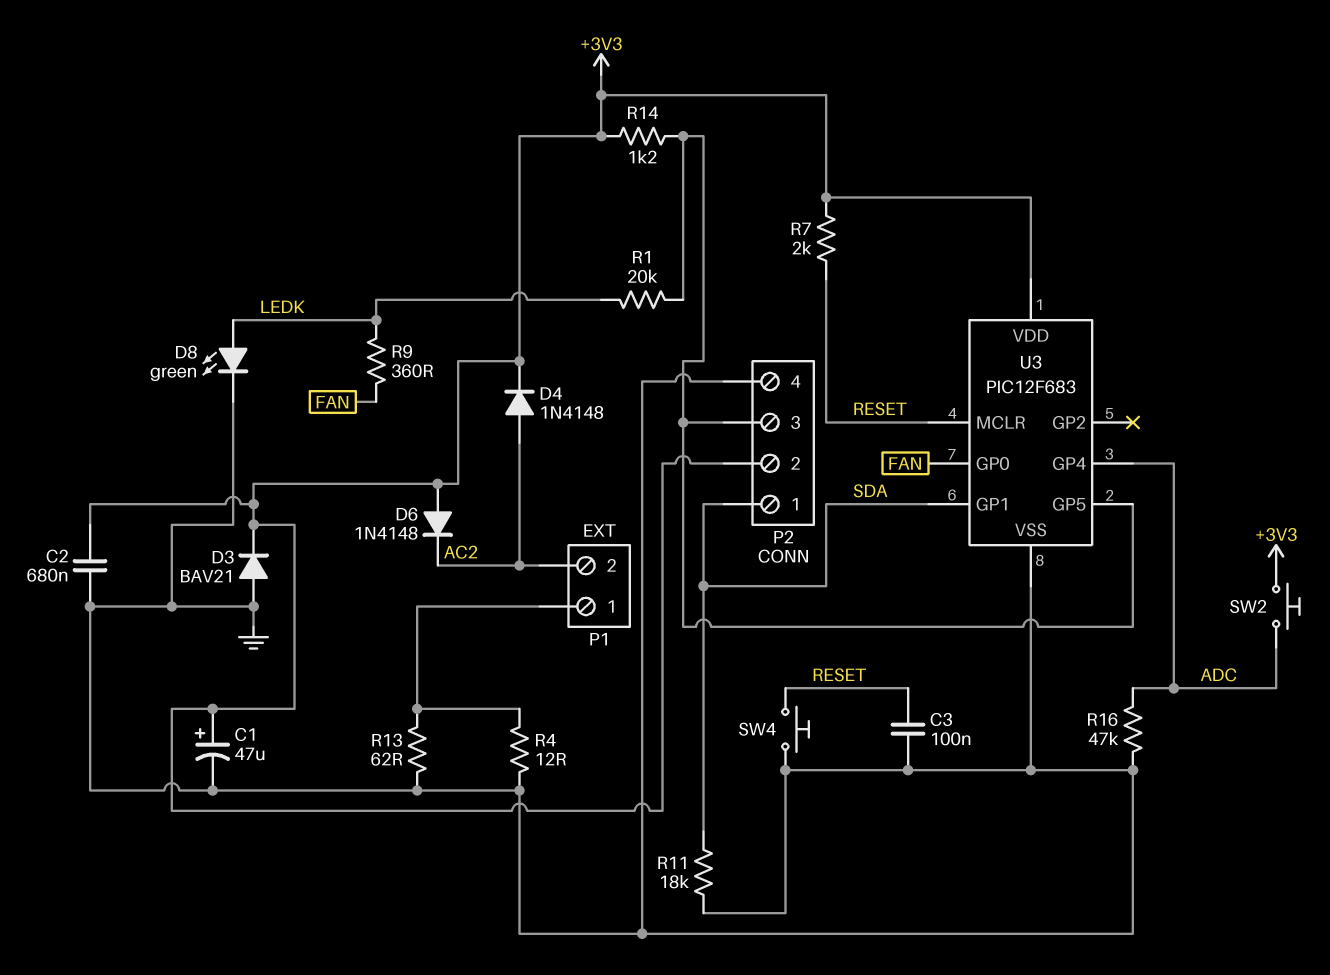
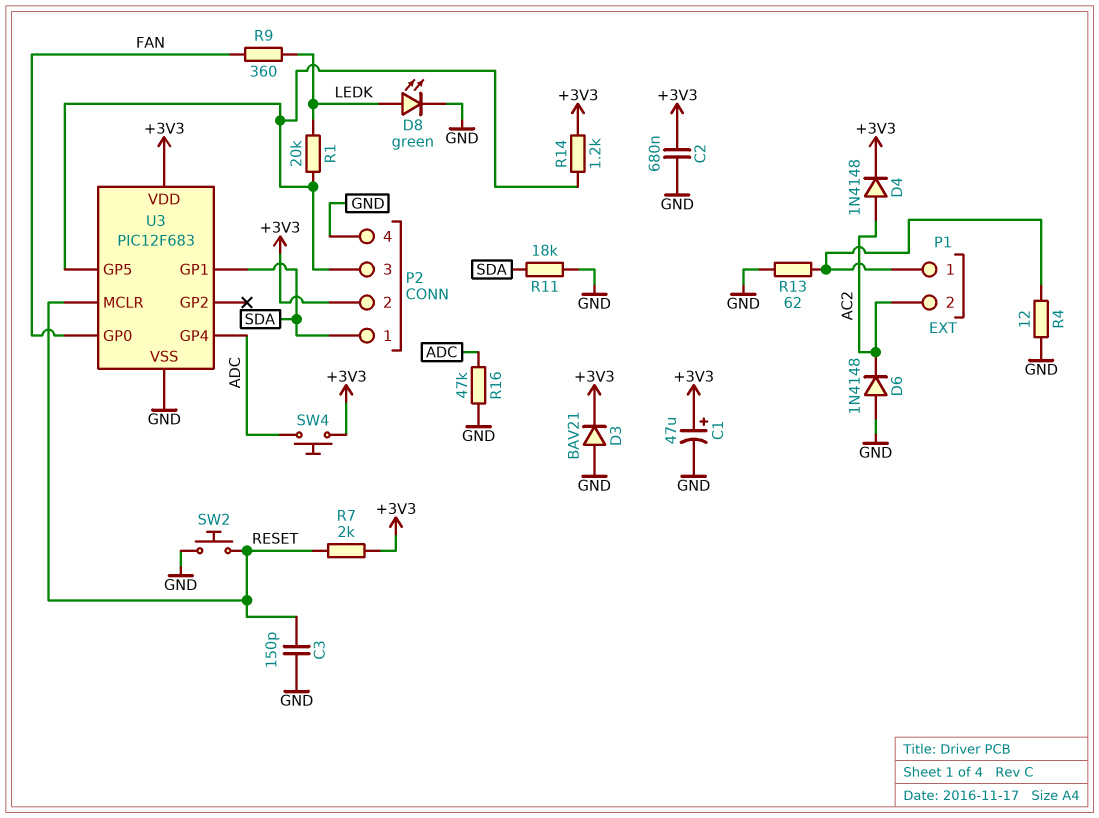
C3: 100nF (GND, RESET) -> 150pF (GND, RESET)
D6: diode 1N4148 (A +3V3, K AC2) -> diode 1N4148 (A GND, K AC2)
SW2: button (+3V3, ADC) -> button (GND, RESET)
SW4: button (GND, RESET) -> button (+3V3, ADC)

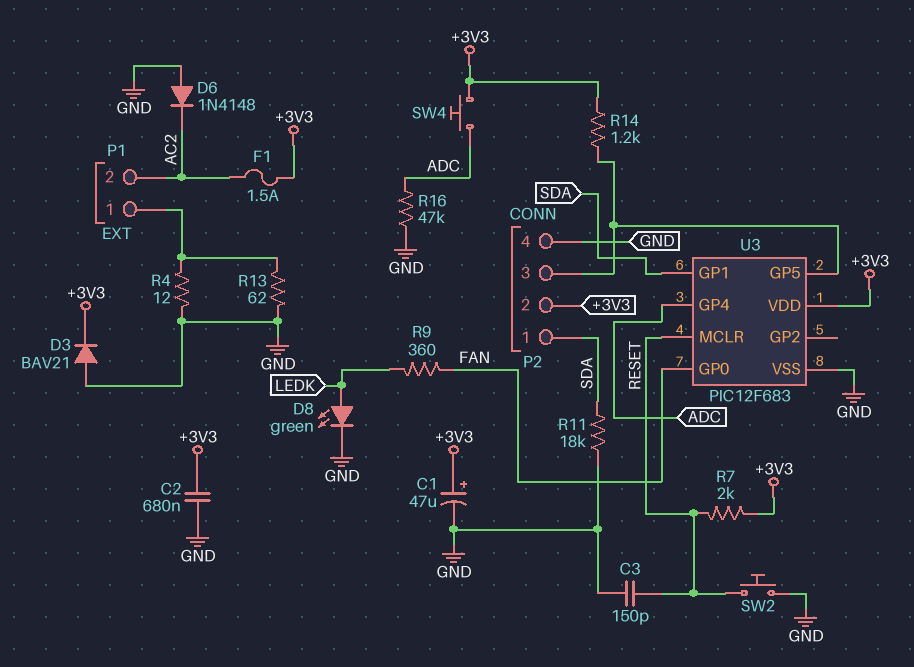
D4: diode 1N4148 (A AC2, K +3V3) -> none
F1: none -> 1.5A (+3V3, AC2)
R1: 20k (LEDK, P2/3) -> none

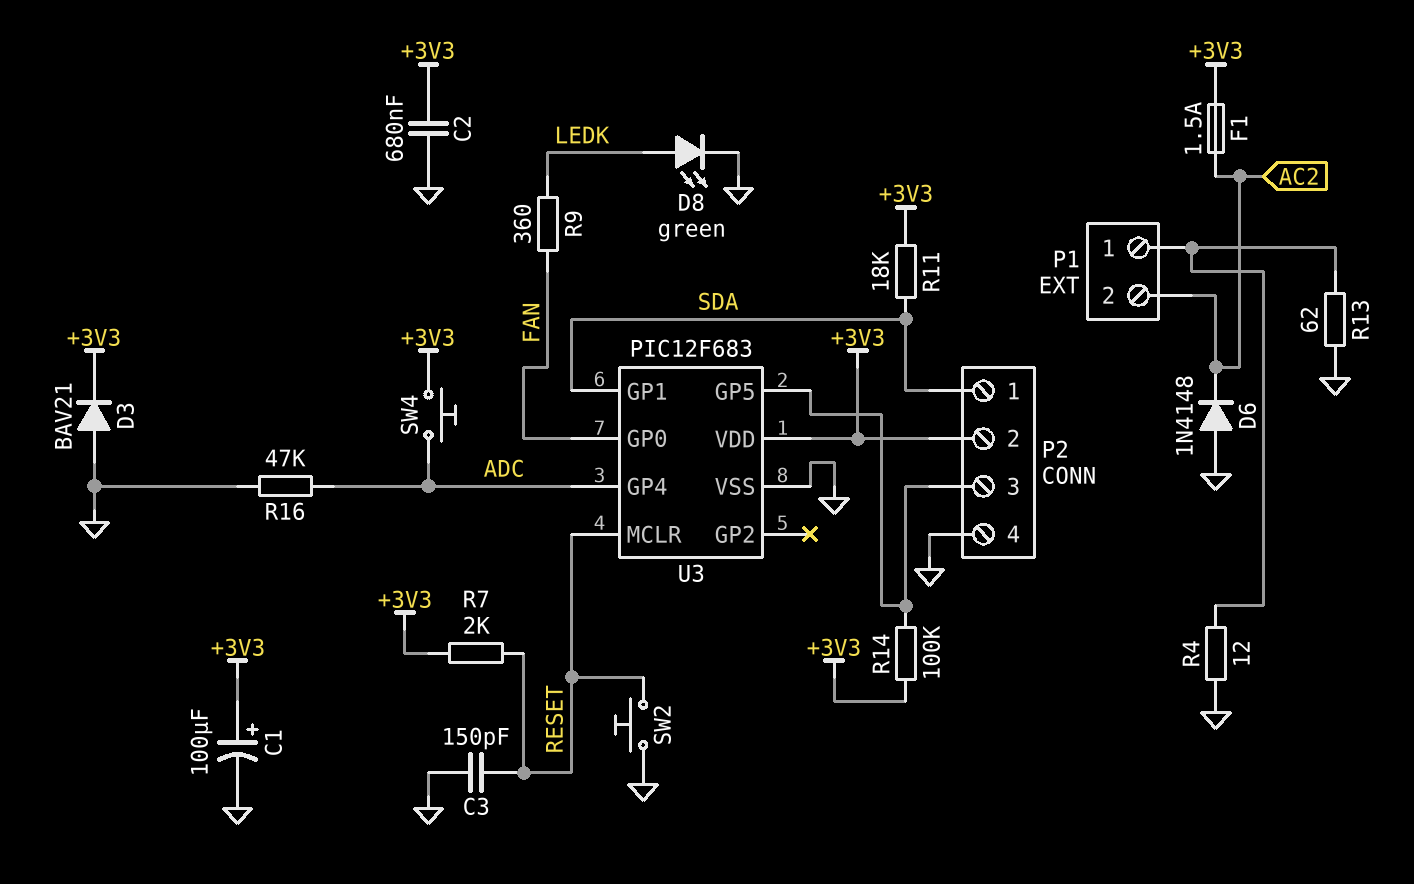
C1: 47uF (plus +3V3, minus GND) -> 100uF (plus +3V3, minus GND)
R11: 18k (GND, SDA) -> 18k (+3V3, SDA)
R14: 1.2k (+3V3, P2/3) -> 100k (+3V3, P2/3)

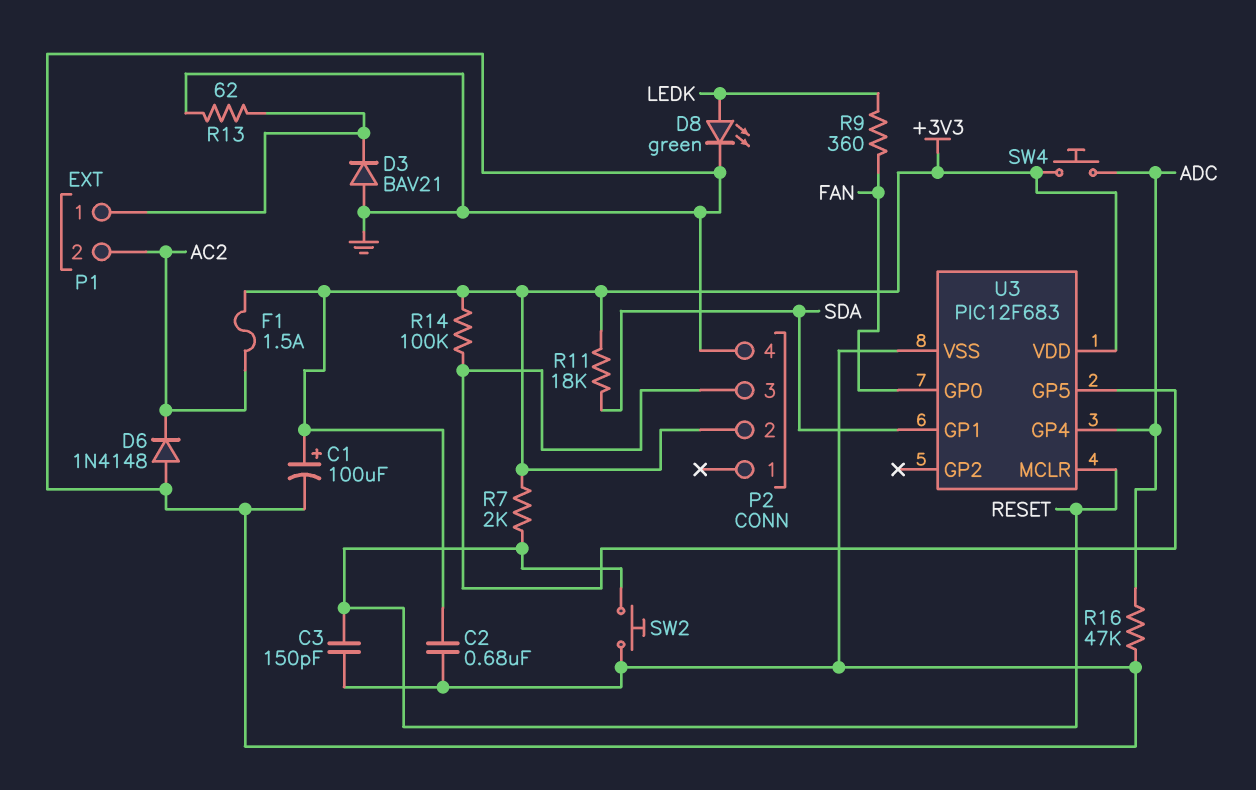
D3: diode BAV21 (A GND, K +3V3) -> diode BAV21 (A GND, K P1/1)
P2 pin 1: SDA -> none
R4: 12 (GND, P1/1) -> none

